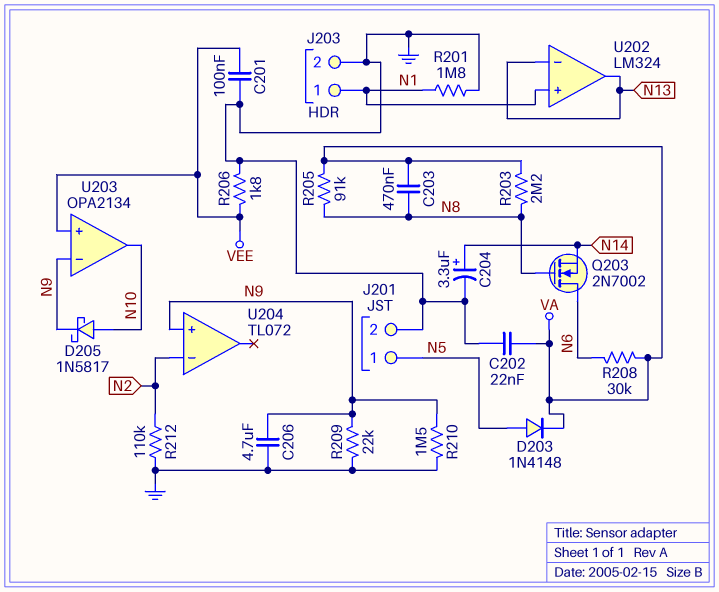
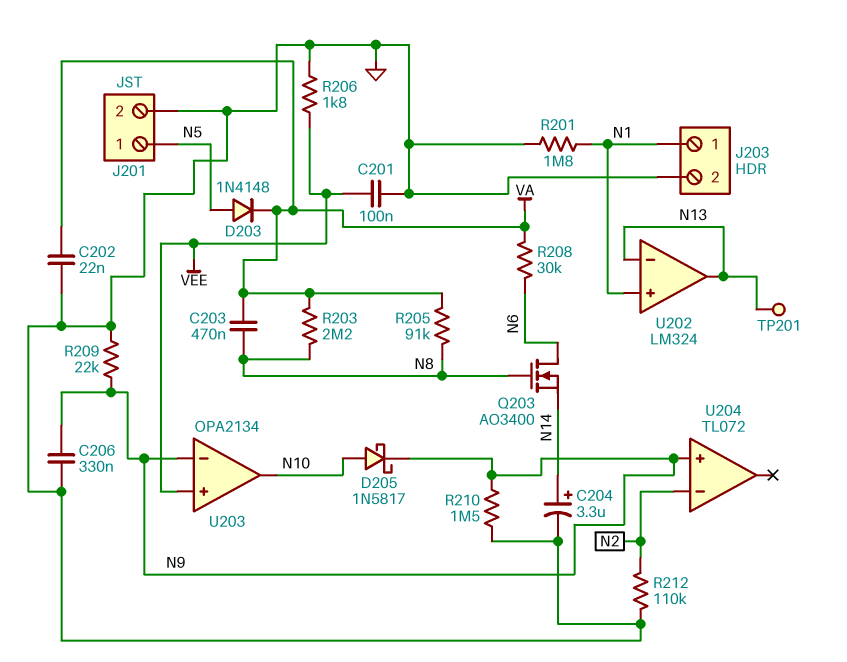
C206: 4.7uF (GND, N9) -> 330nF (GND, N9)
Q203: NMOS 2N7002 (G N8, D N6, S N14) -> NMOS AO3400 (G N8, D N6, S N14)
TP201: none -> test point (N13)

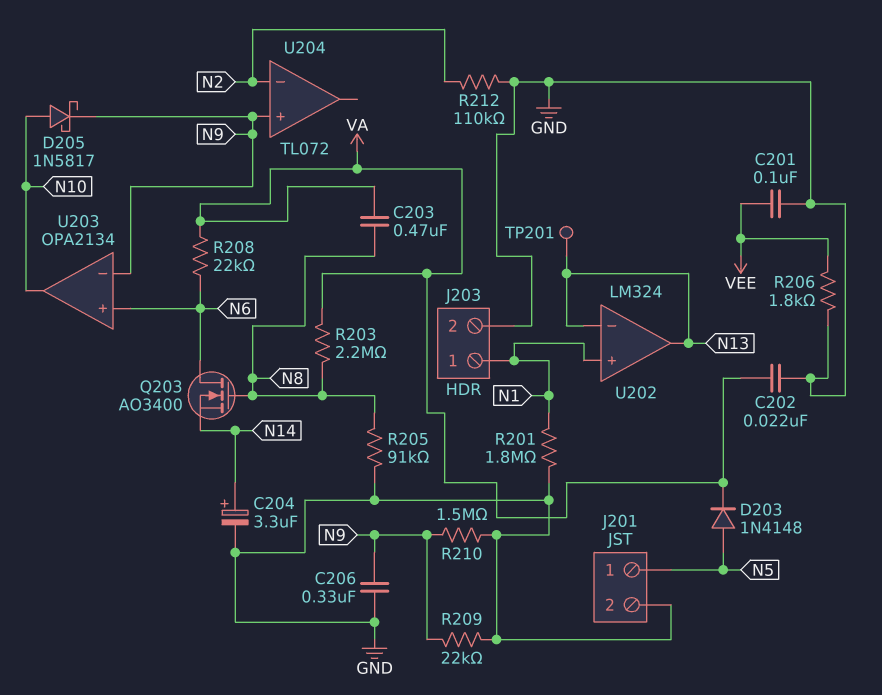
R205: 91k (N8, VA) -> 91k (GND, N8)
R208: 30k (N6, VA) -> 22k (N6, VA)
U203 pin in+: VEE -> N6

